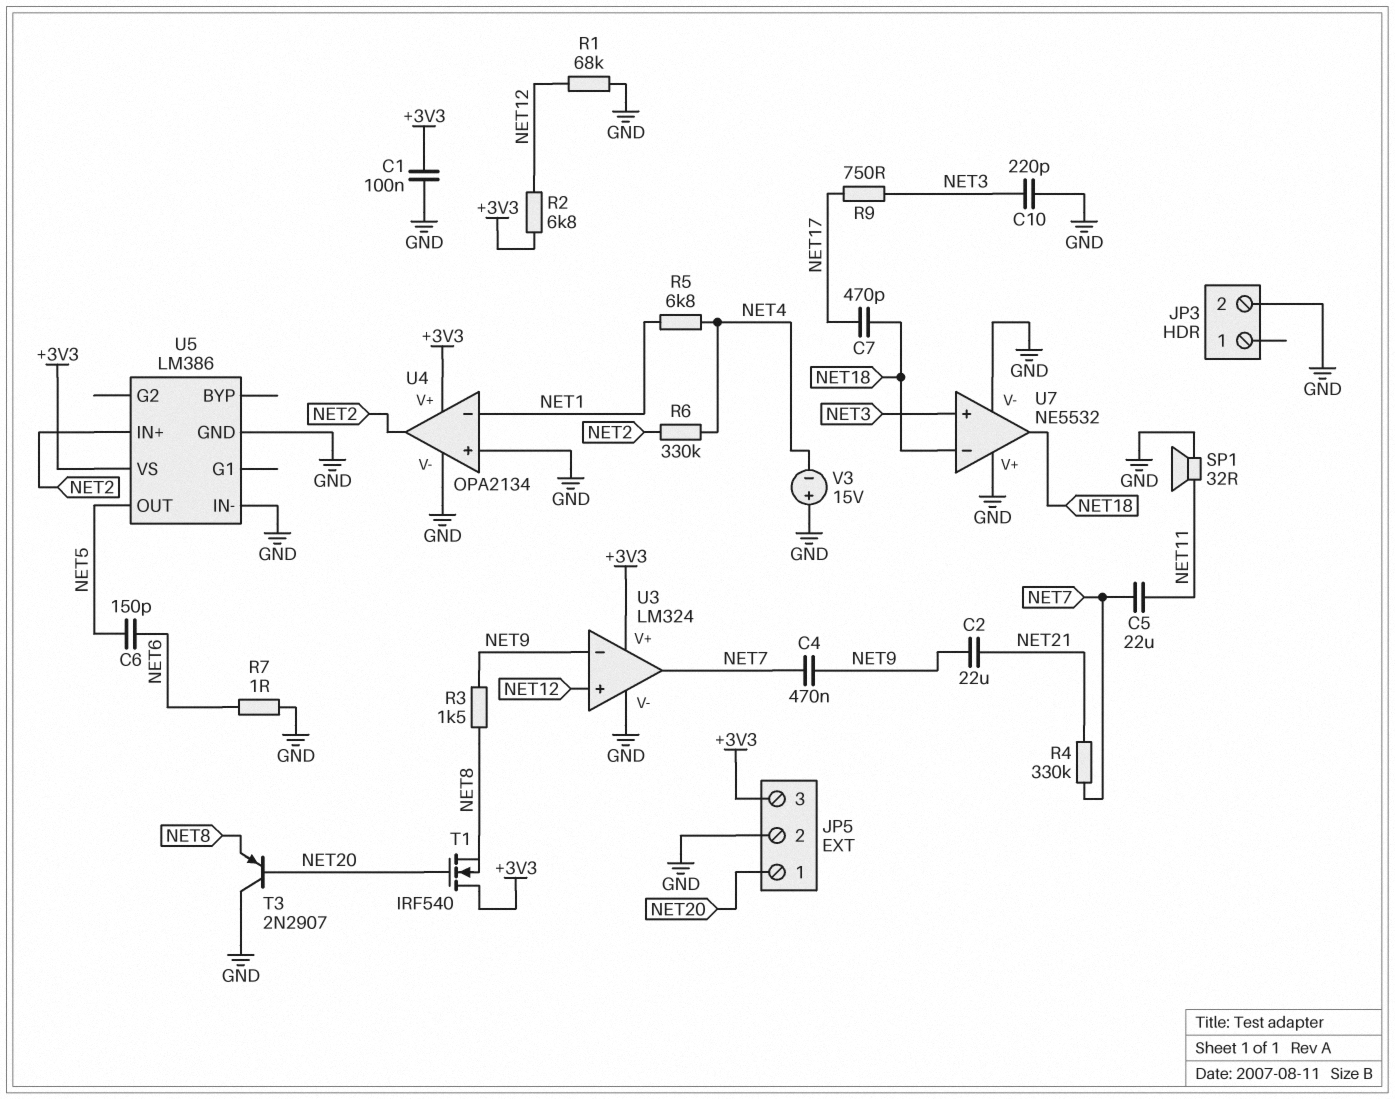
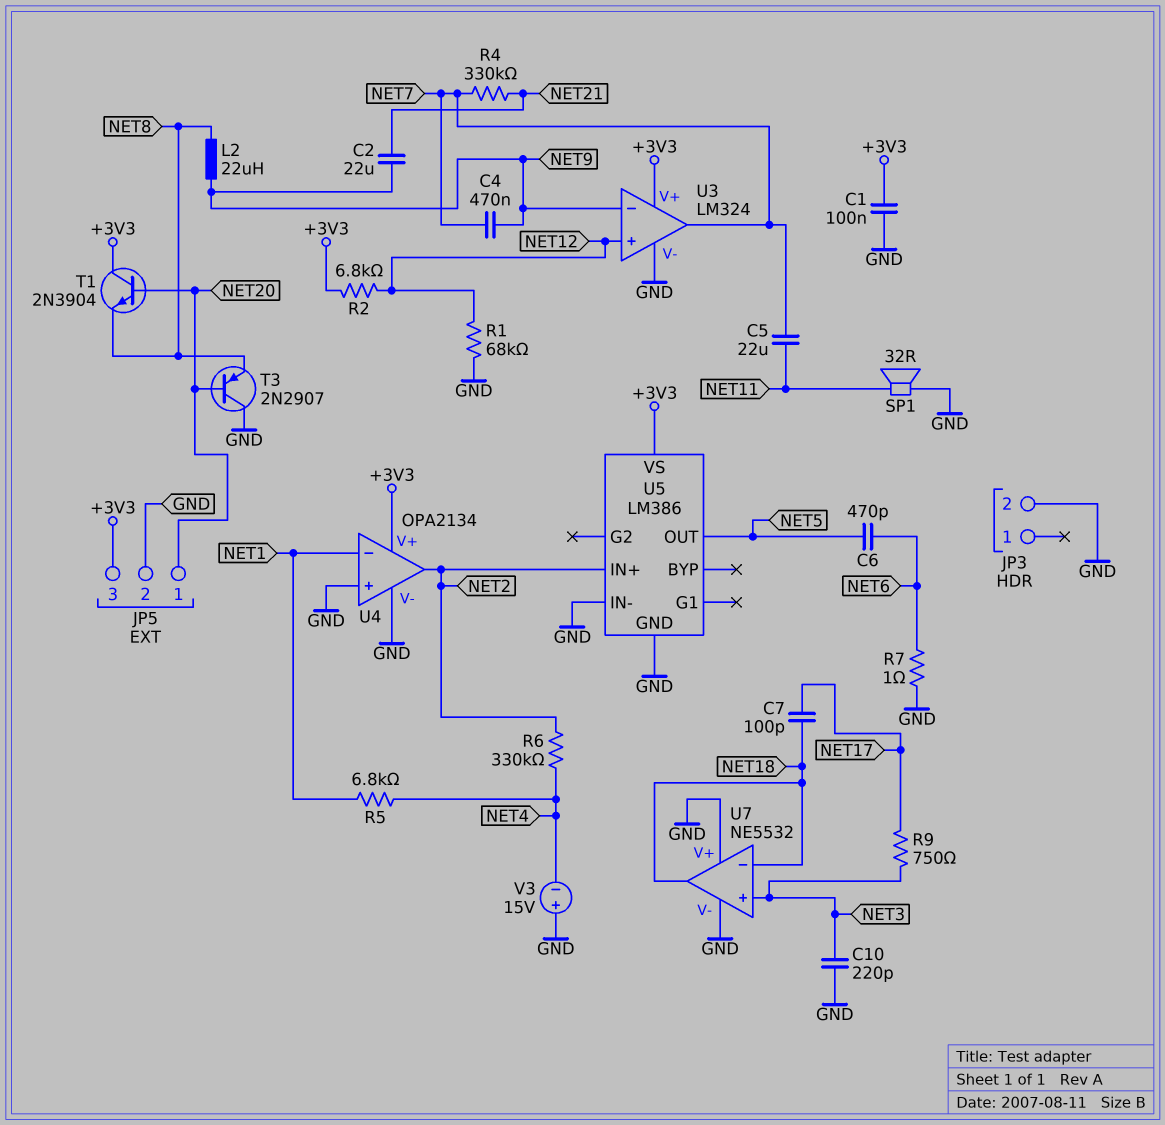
C6: 150pF (NET5, NET6) -> 470pF (NET5, NET6)
C7: 470pF (NET17, NET18) -> 100pF (NET17, NET18)
L2: none -> 22uH (NET8, NET9)
R3: 1.5k (NET8, NET9) -> none
T1: NMOS IRF540 (G NET20, D +3V3, S NET8) -> NPN 2N3904 (B NET20, C +3V3, E NET8)

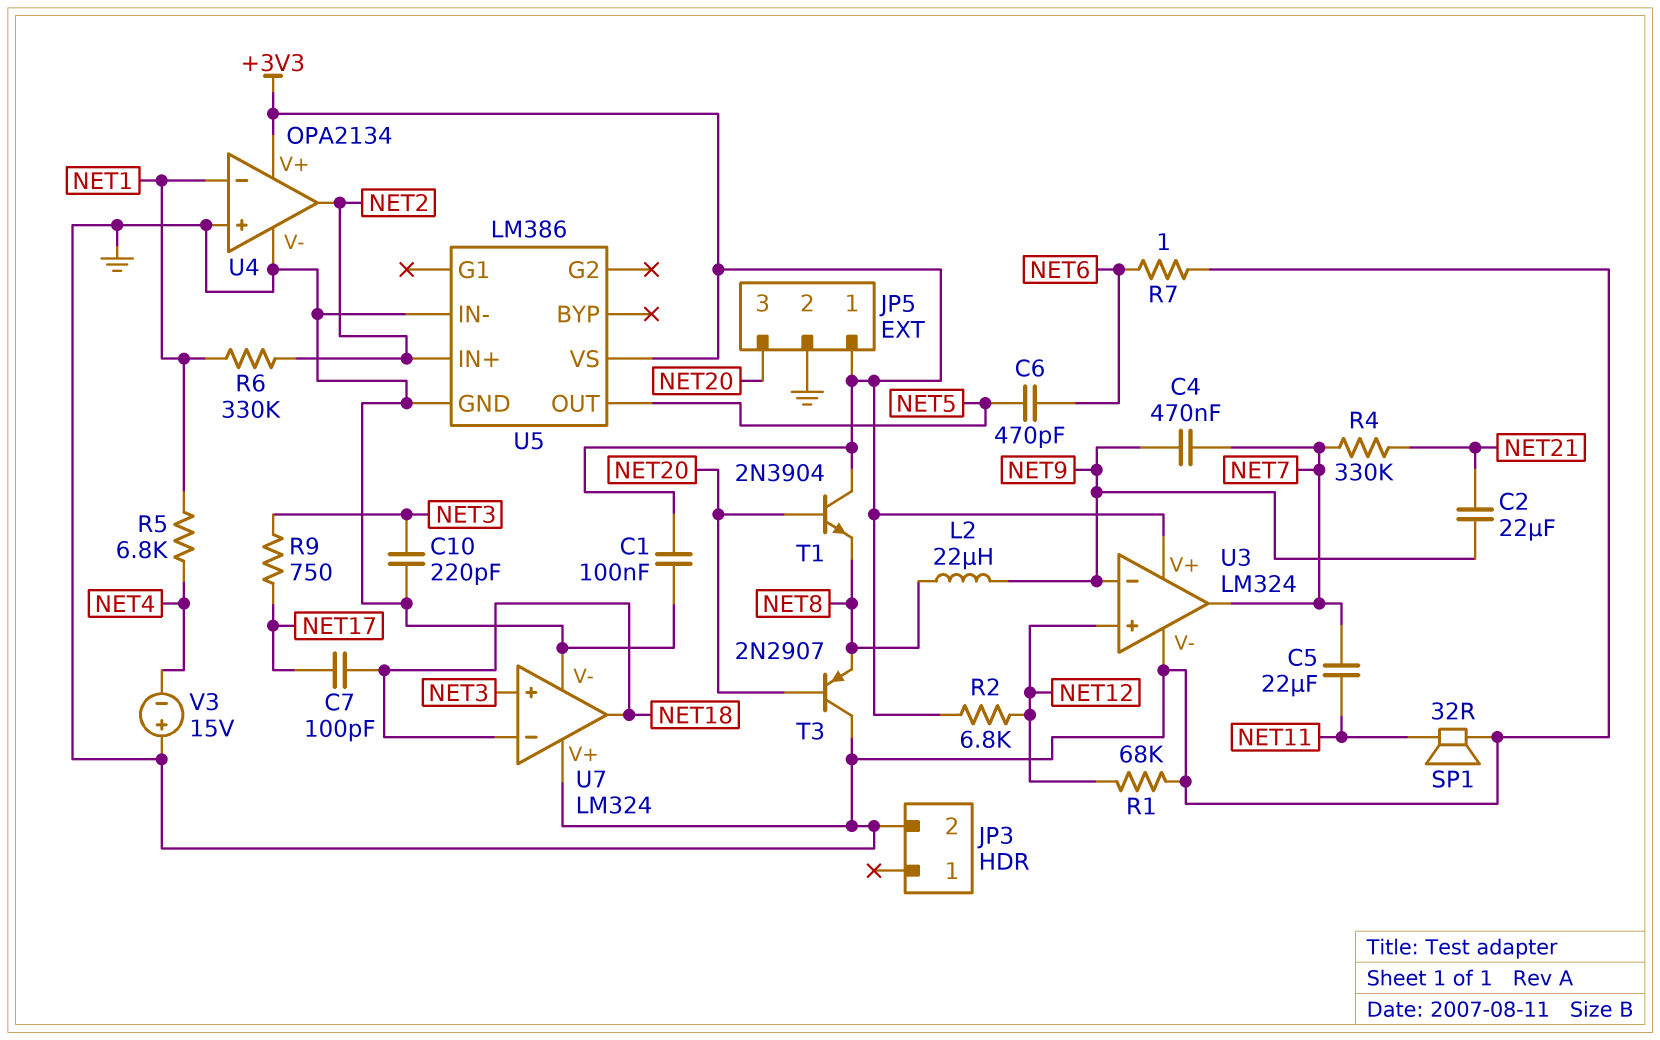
JP5 pin 1: NET20 -> +3V3
JP5 pin 3: +3V3 -> NET20
R6: 330k (NET2, NET4) -> 330k (NET1, NET2)
U7: NE5532 -> LM324

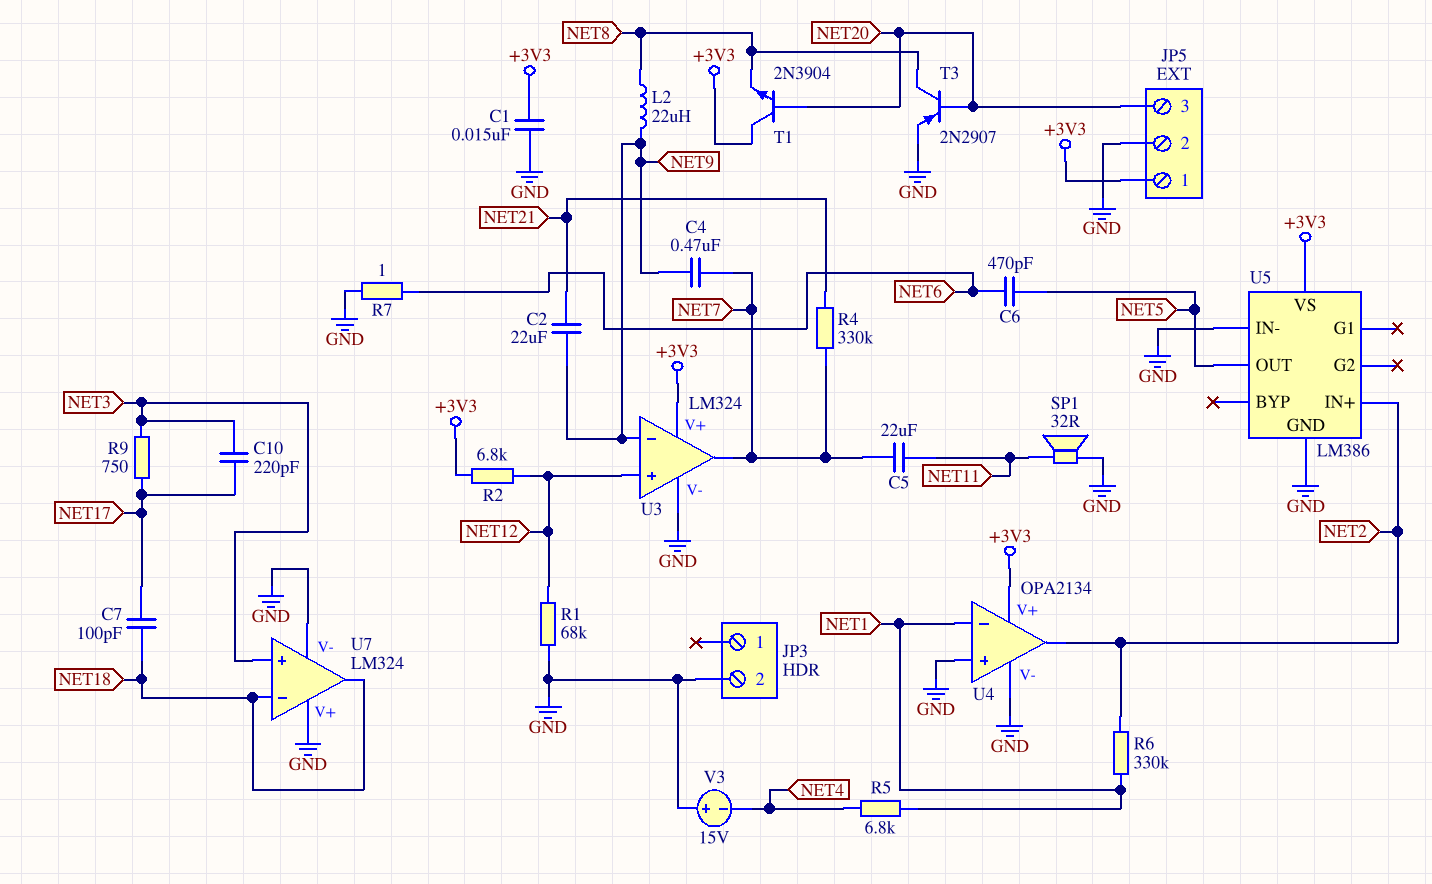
C1: 100nF (+3V3, GND) -> 15nF (+3V3, GND)
C10: 220pF (GND, NET3) -> 220pF (NET3, NET17)
T3: PNP 2N2907 (B NET20, C GND, E NET8) -> PNP 2N2907 (B NET20, C NET8, E GND)

